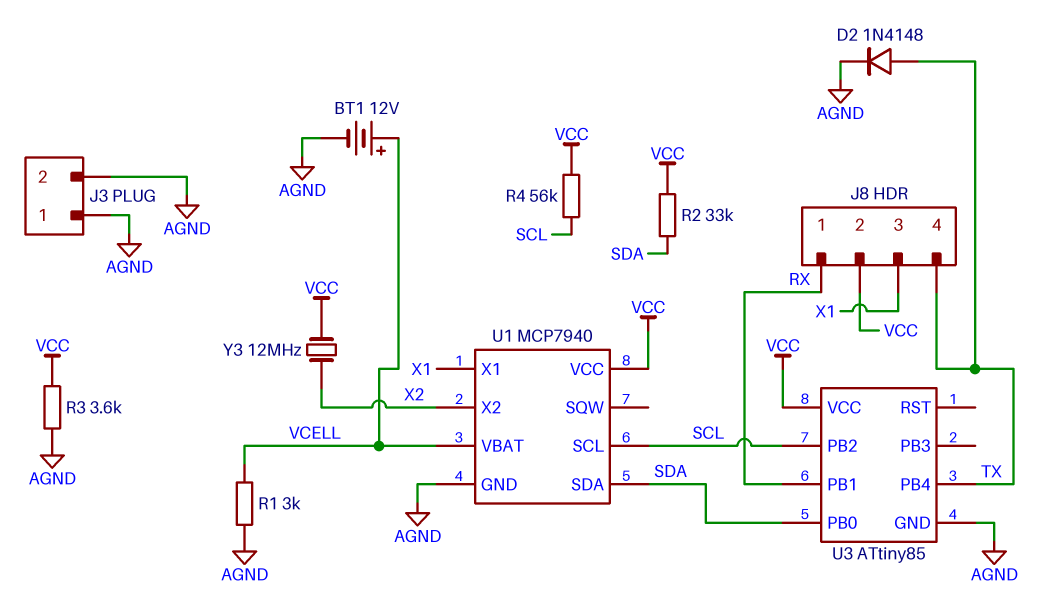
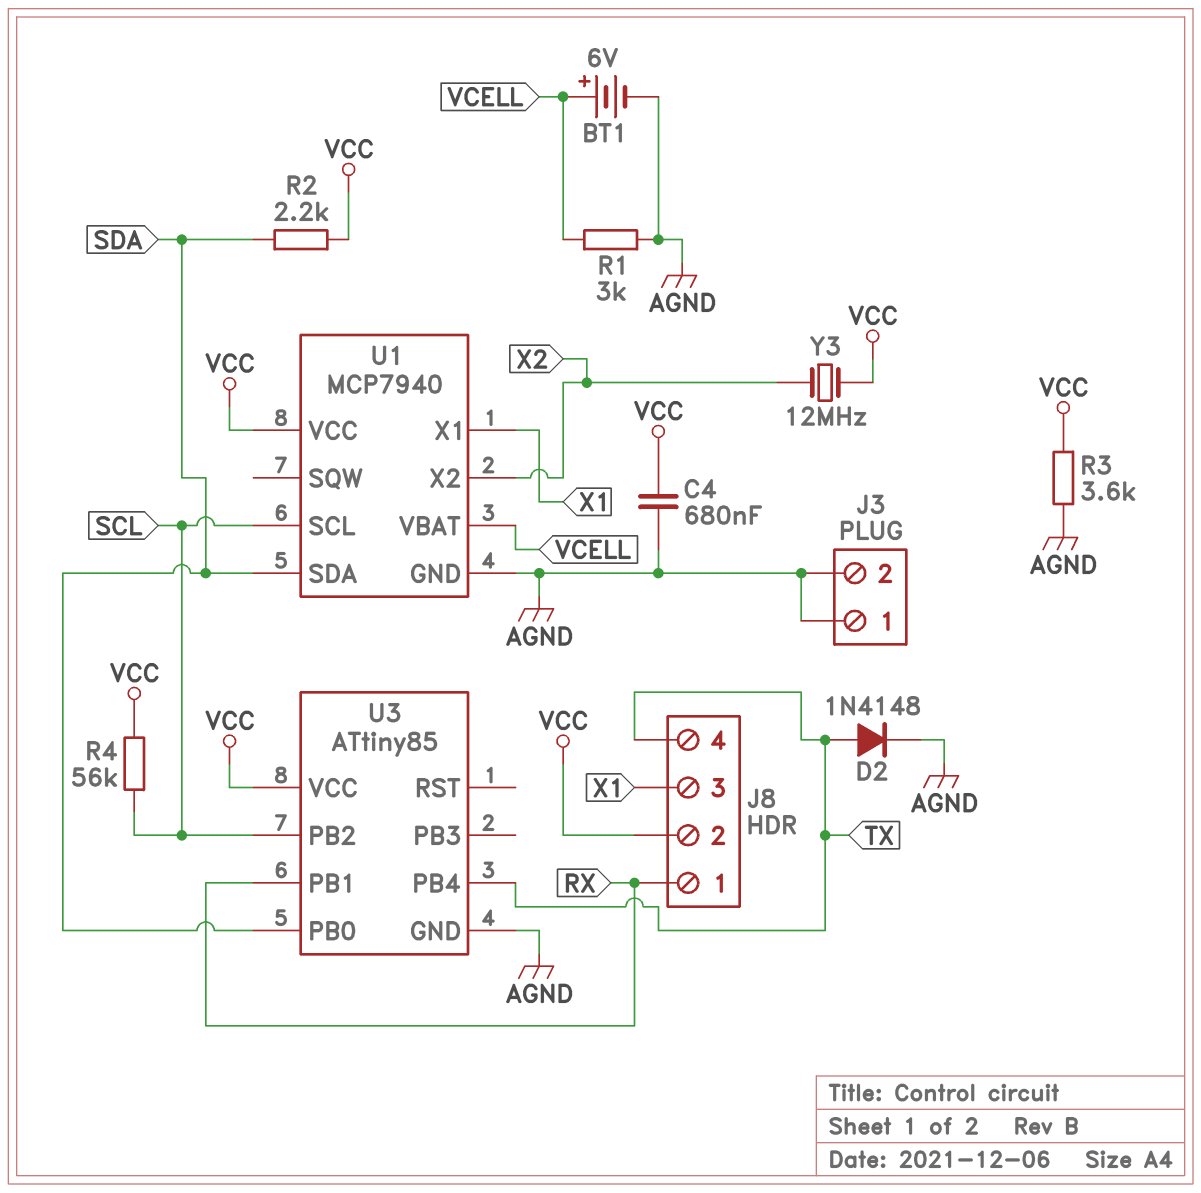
BT1: 12V (plus VCELL, minus AGND) -> 6V (plus VCELL, minus AGND)
C4: none -> 680nF (AGND, VCC)
R2: 33k (SDA, VCC) -> 2.2k (SDA, VCC)

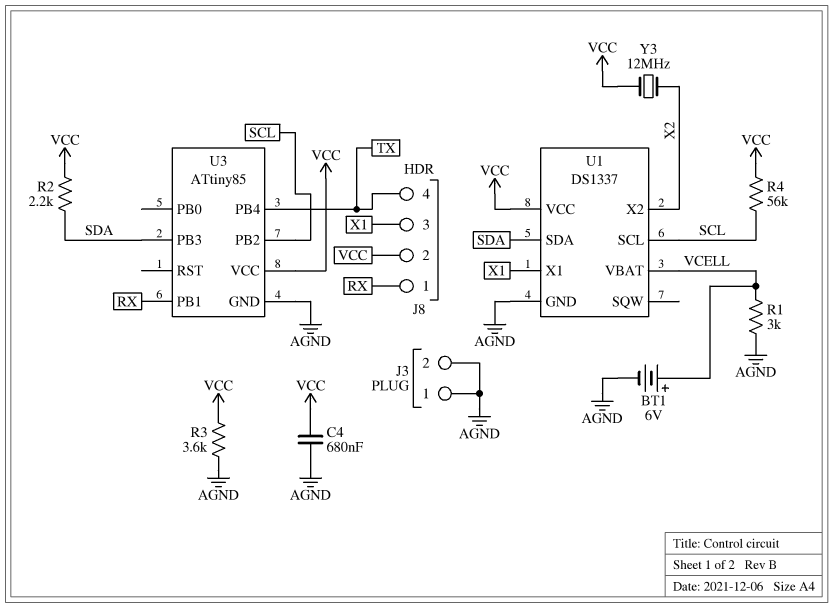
D2: diode 1N4148 (A TX, K AGND) -> none
U1: MCP7940 -> DS1337
U3 pin PB0: SDA -> none
U3 pin PB3: none -> SDA

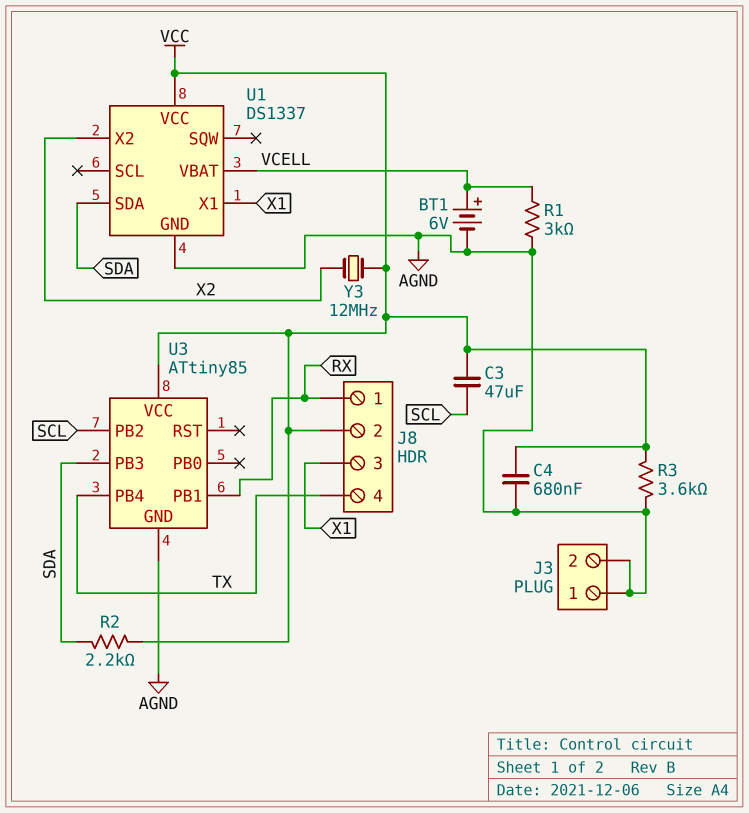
C3: none -> 47uF (SCL, VCC)
R4: 56k (SCL, VCC) -> none
U1 pin SCL: SCL -> none

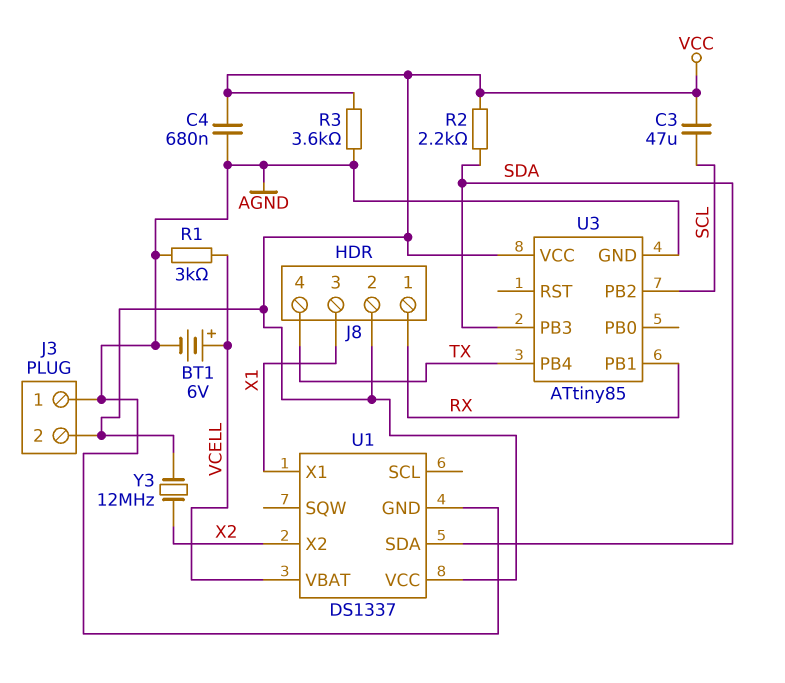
J3 pin 2: AGND -> VCC

